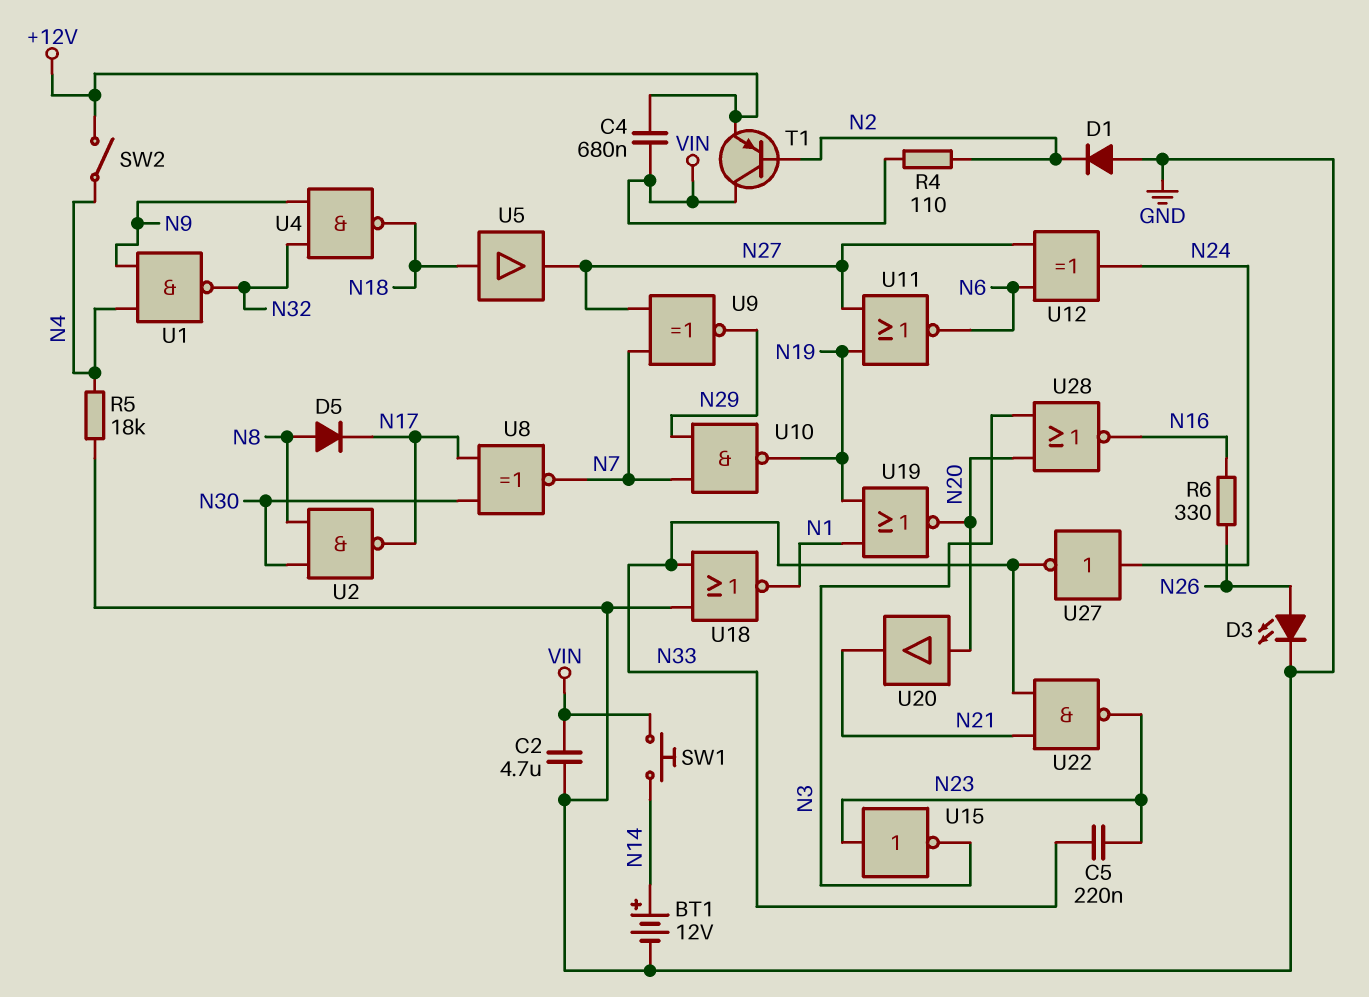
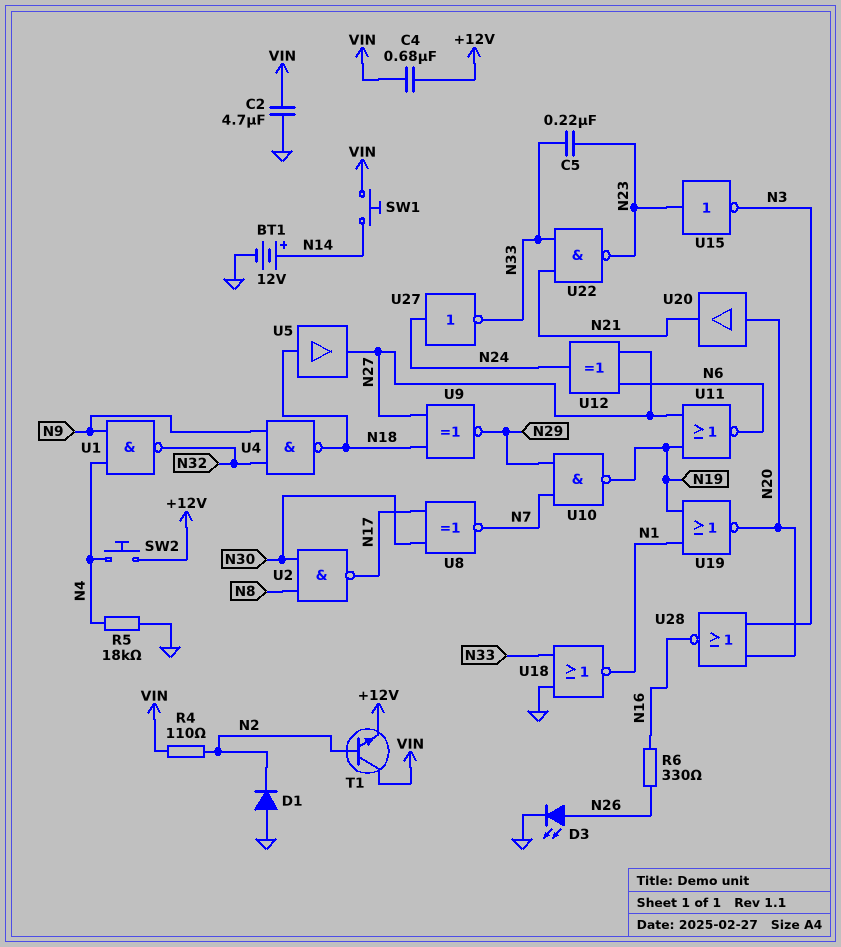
D5: diode (A N8, K N17) -> none
SW2: switch (+12V, N4) -> button (+12V, N4)
T1: PNP (B N2, C VIN, E +12V) -> NPN (B N2, C VIN, E +12V)
U9: XNOR (in N7, in N27, out N29) -> XNOR (in N18, in N27, out N29)

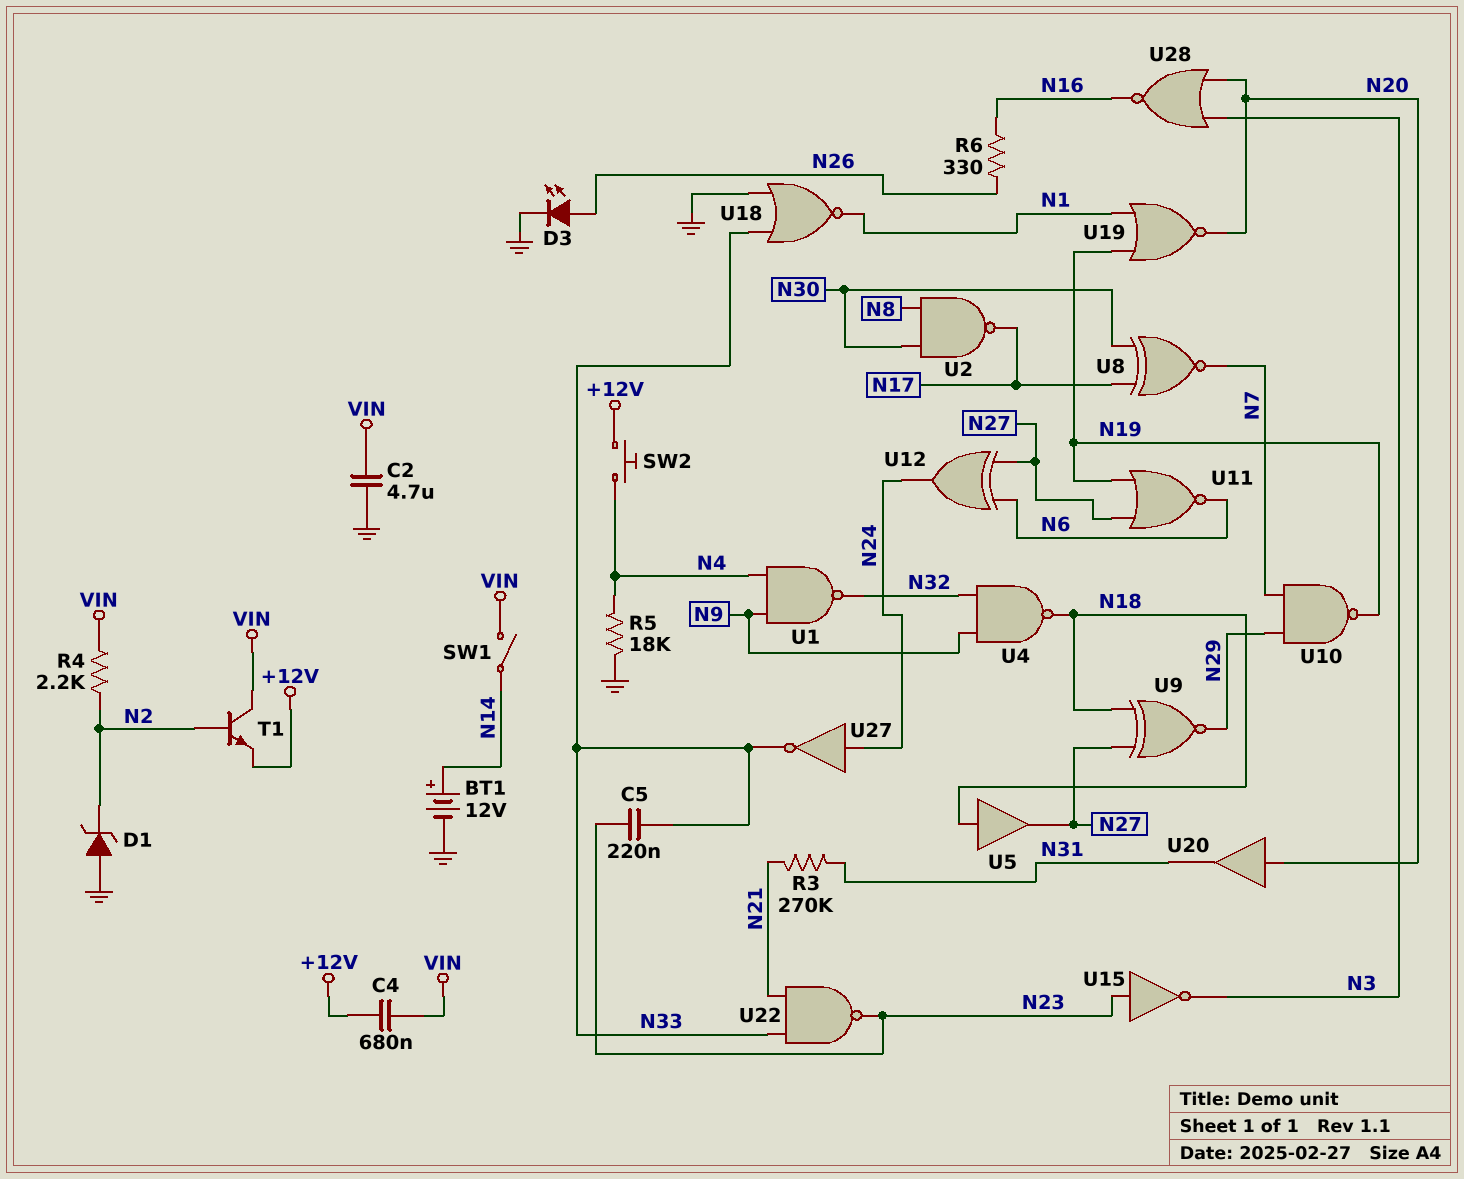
D1: diode (A GND, K N2) -> zener (A GND, K N2)
R3: none -> 270k (N21, N31)
R4: 110 (N2, VIN) -> 2.2k (N2, VIN)
SW1: button (N14, VIN) -> switch (N14, VIN)
U20: buffer (in N20, out N21) -> buffer (in N20, out N31)

